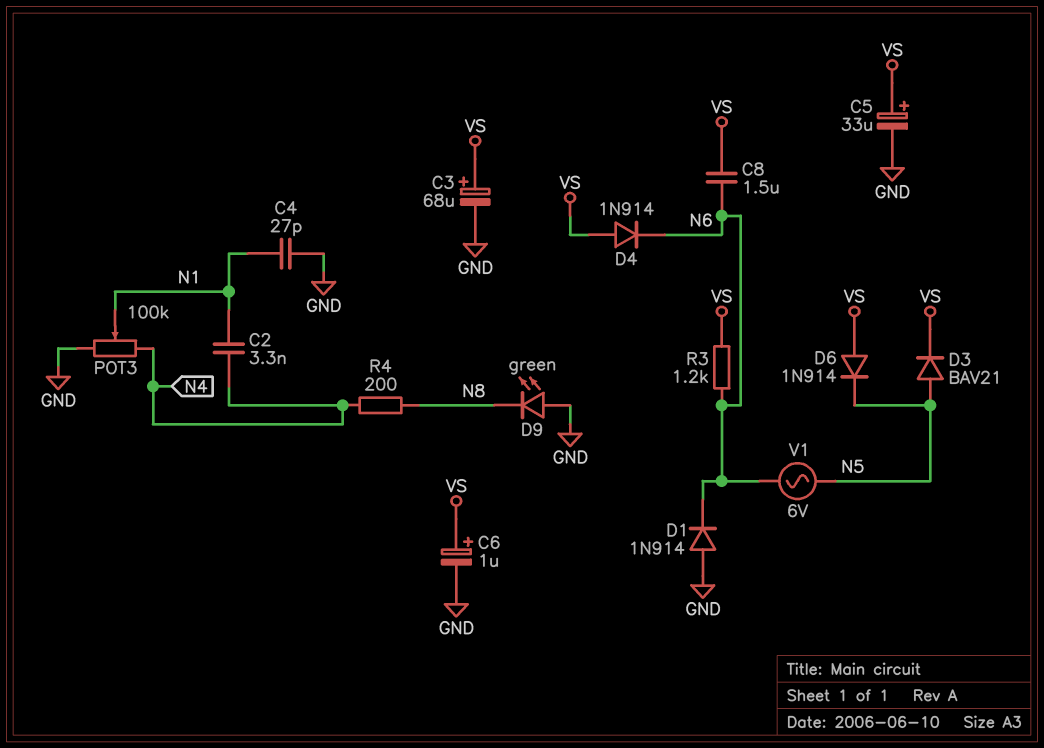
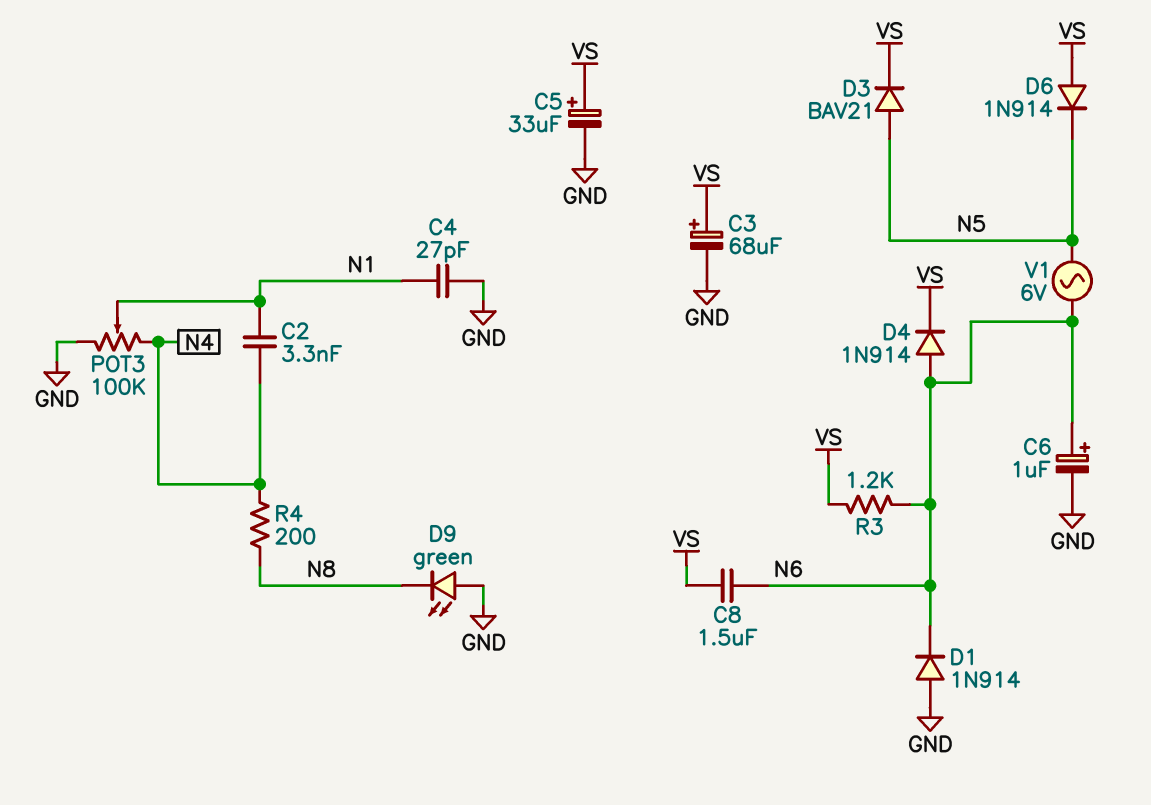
C6: 1uF (plus VS, minus GND) -> 1uF (plus N6, minus GND)
D4: diode 1N914 (A VS, K N6) -> diode 1N914 (A N6, K VS)

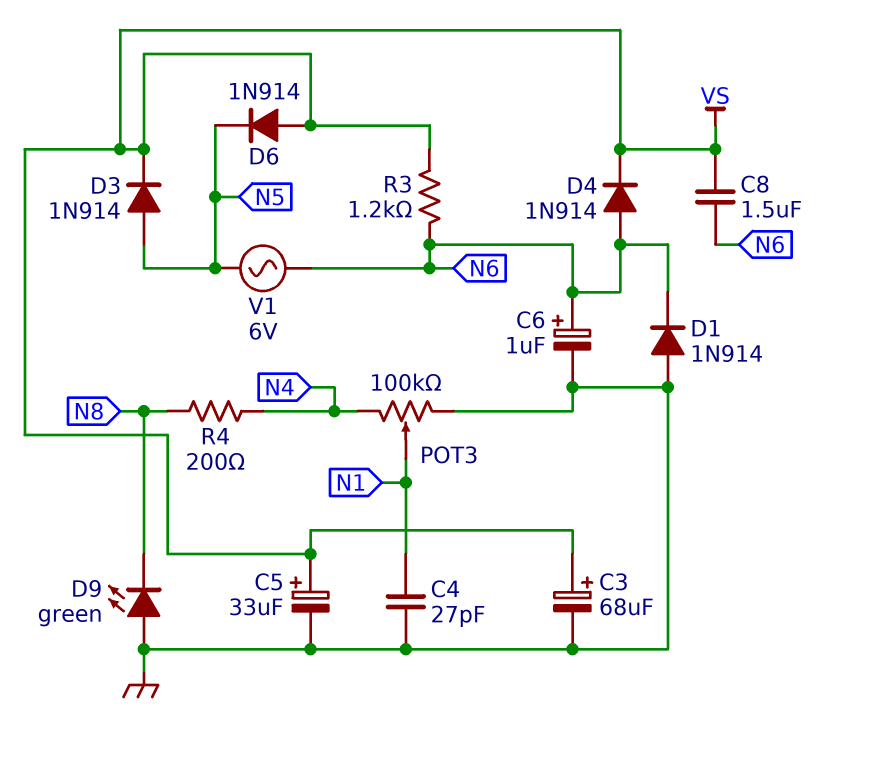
C2: 3.3nF (N1, N4) -> none
D3: diode BAV21 (A N5, K VS) -> diode 1N914 (A N5, K VS)

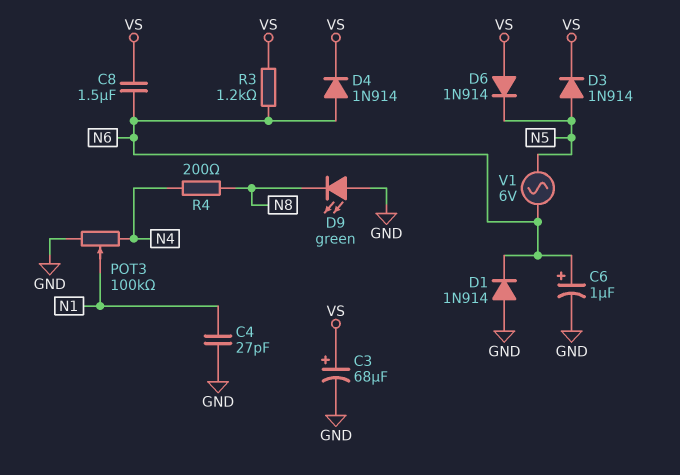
C5: 33uF (plus VS, minus GND) -> none

